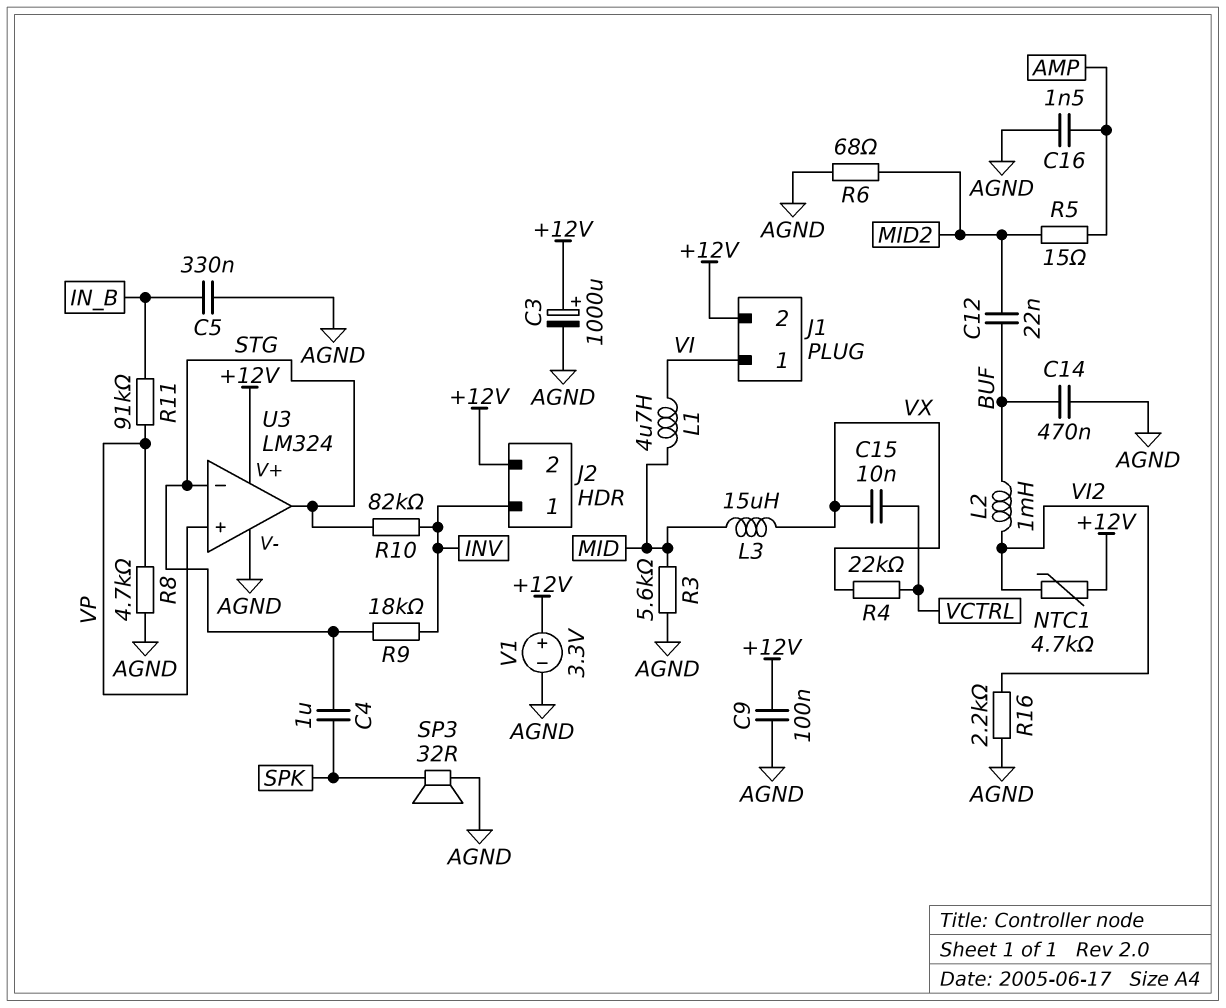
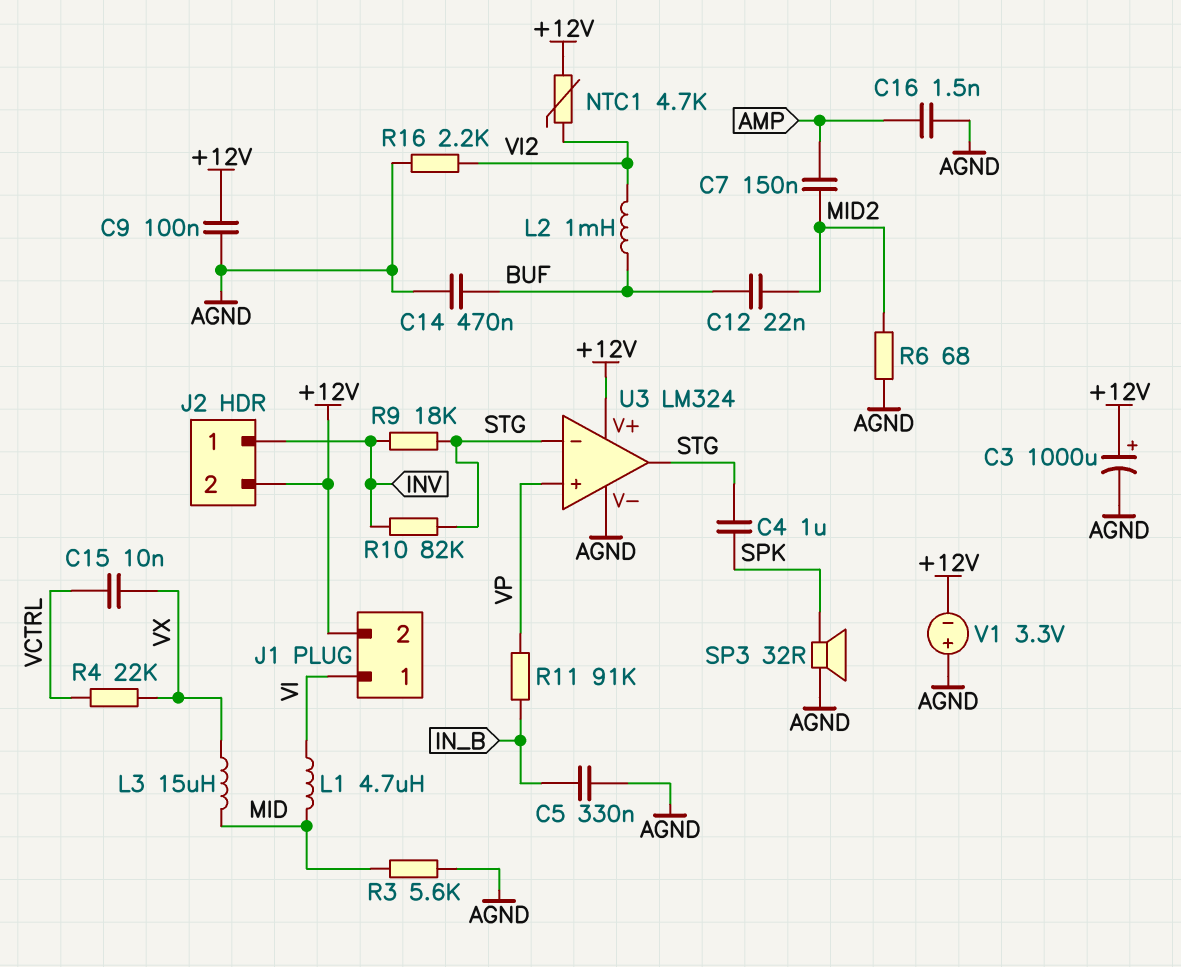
C7: none -> 150nF (AMP, MID2)
R5: 15 (AMP, MID2) -> none
R8: 4.7k (AGND, VP) -> none
V1: 3.3V (plus +12V, minus AGND) -> 3.3V (plus AGND, minus +12V)

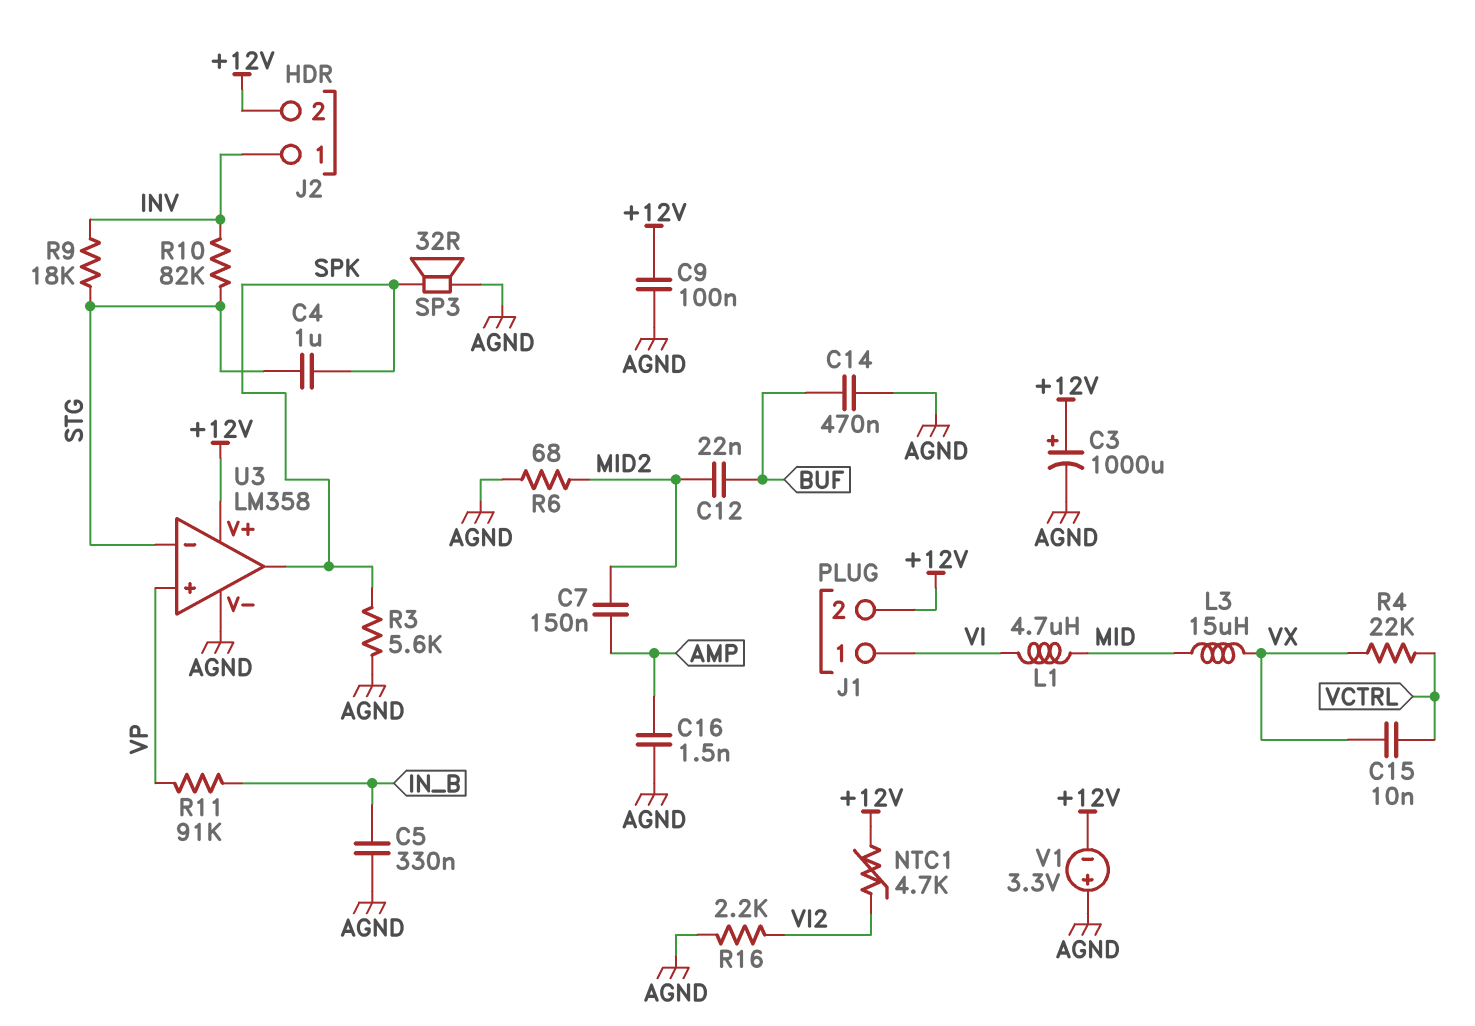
L2: 1mH (BUF, VI2) -> none
R3: 5.6k (AGND, MID) -> 5.6k (AGND, SPK)
U3: LM324 -> LM358
U3 pin out: STG -> SPK

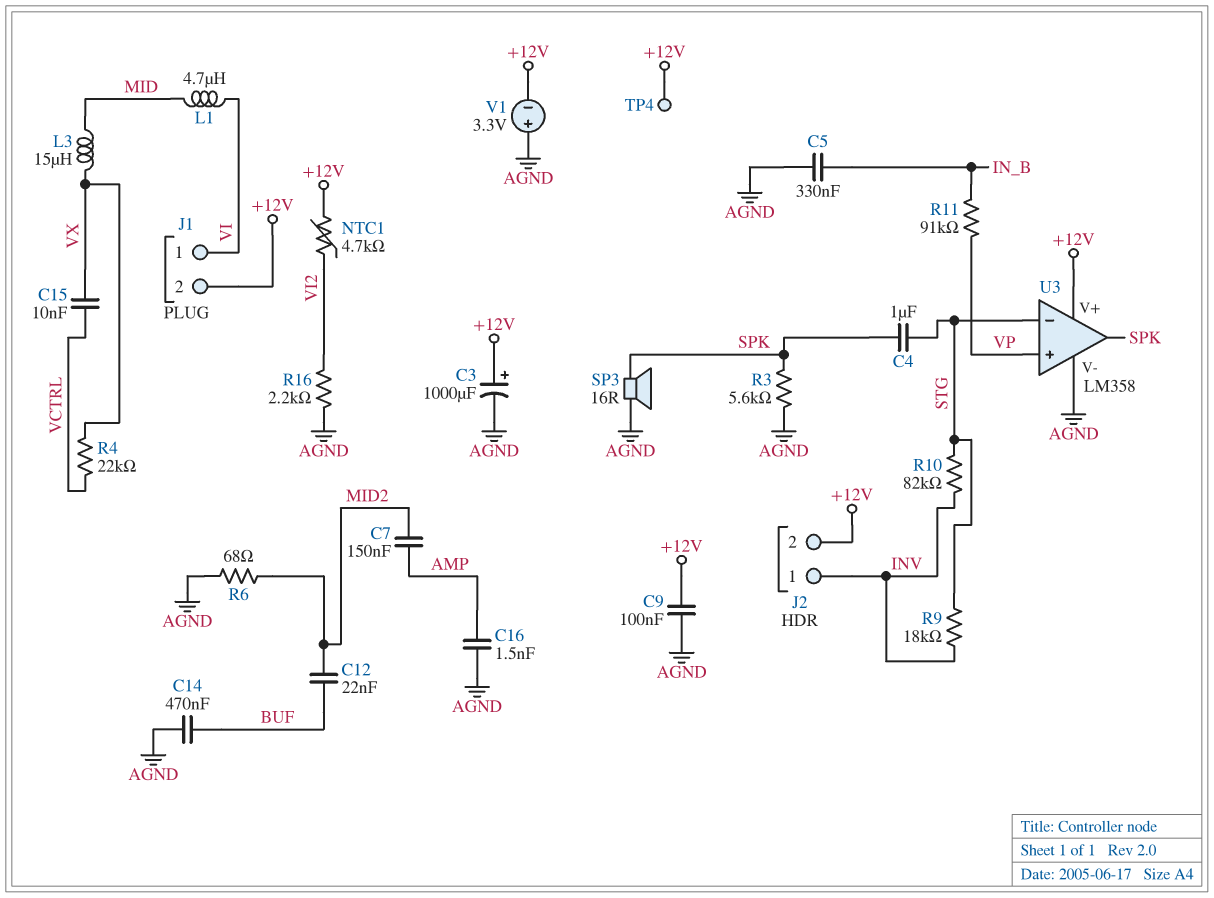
SP3: speaker 32R (AGND, SPK) -> speaker 16R (AGND, SPK)
TP4: none -> test point (+12V)

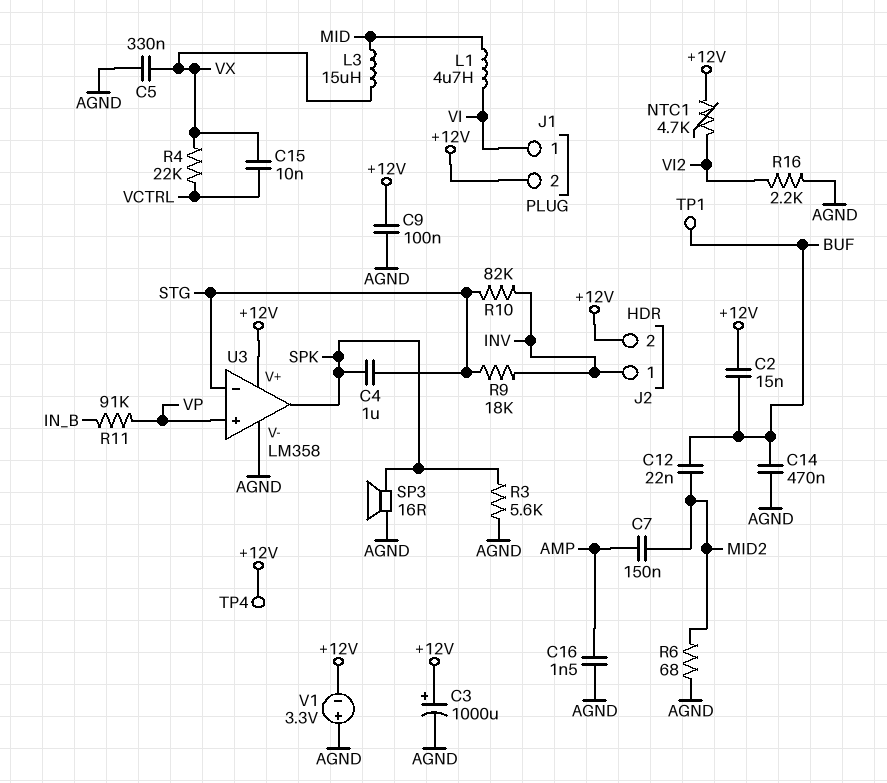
C2: none -> 15nF (+12V, BUF)
C5: 330nF (AGND, IN_B) -> 330nF (AGND, VX)
TP1: none -> test point (BUF)

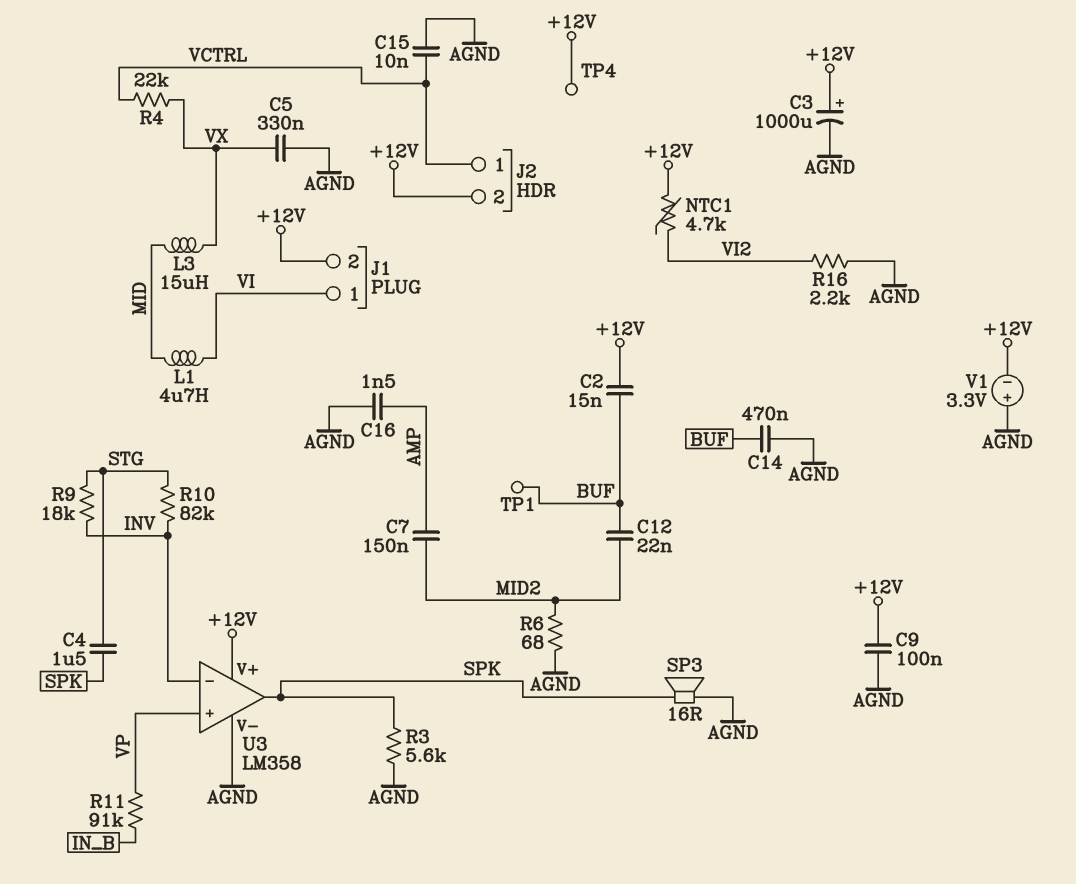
C4: 1uF (SPK, STG) -> 1.5uF (SPK, STG)
C15: 10nF (VCTRL, VX) -> 10nF (AGND, VCTRL)
J2 pin 1: INV -> VCTRL
U3 pin in-: STG -> INV

